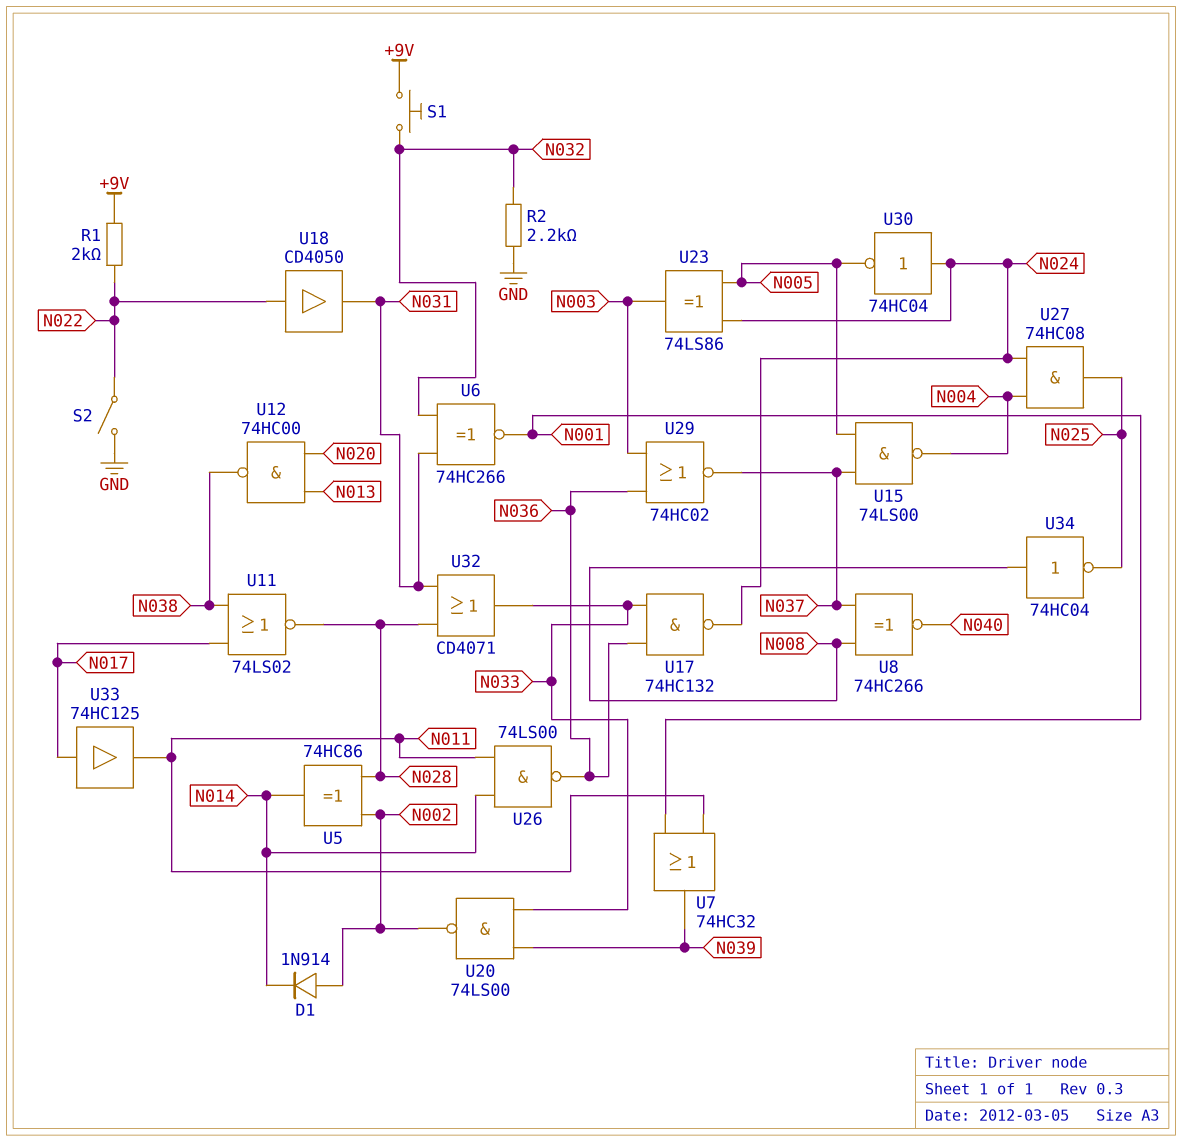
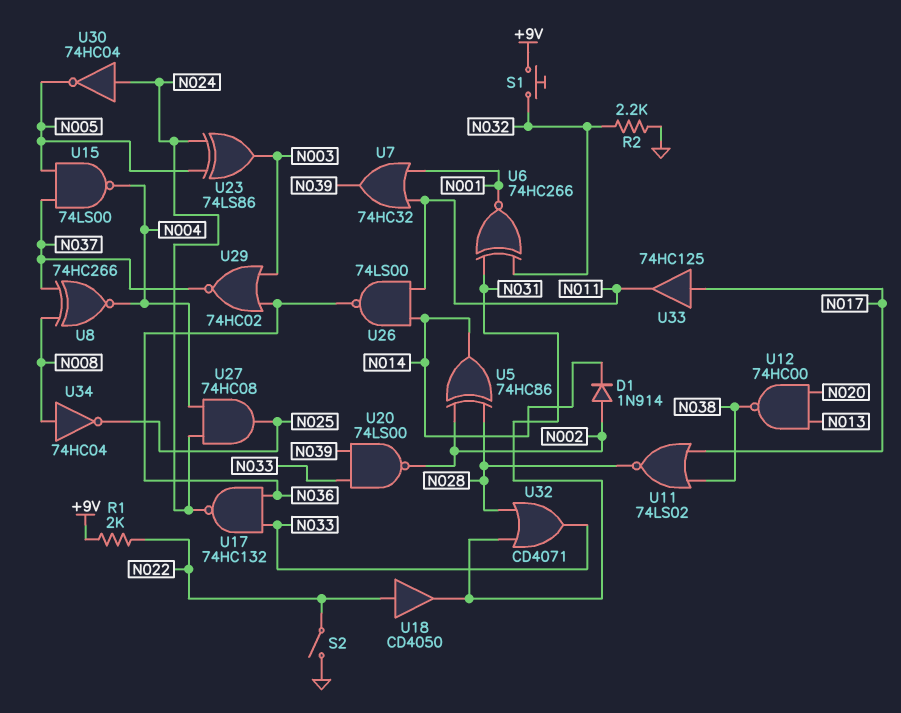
U8: XNOR 74HC266 (in N008, in N037, out N040) -> XNOR 74HC266 (in N008, in N037, out N004)

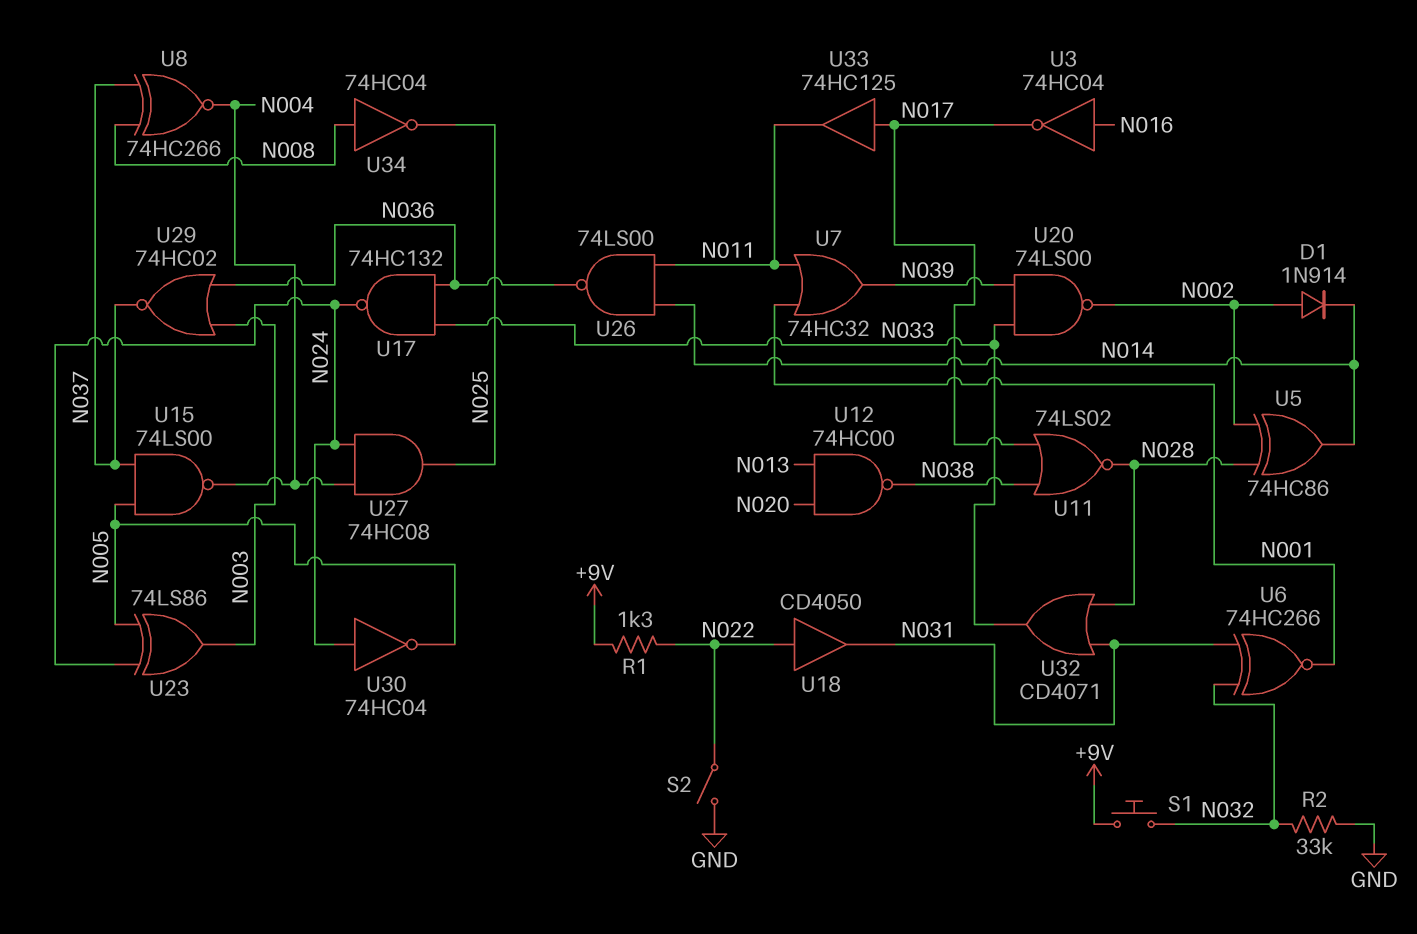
R1: 2k (+9V, N022) -> 1.3k (+9V, N022)
R2: 2.2k (GND, N032) -> 33k (GND, N032)
U3: none -> NOT 74HC04 (in N016, out N017)

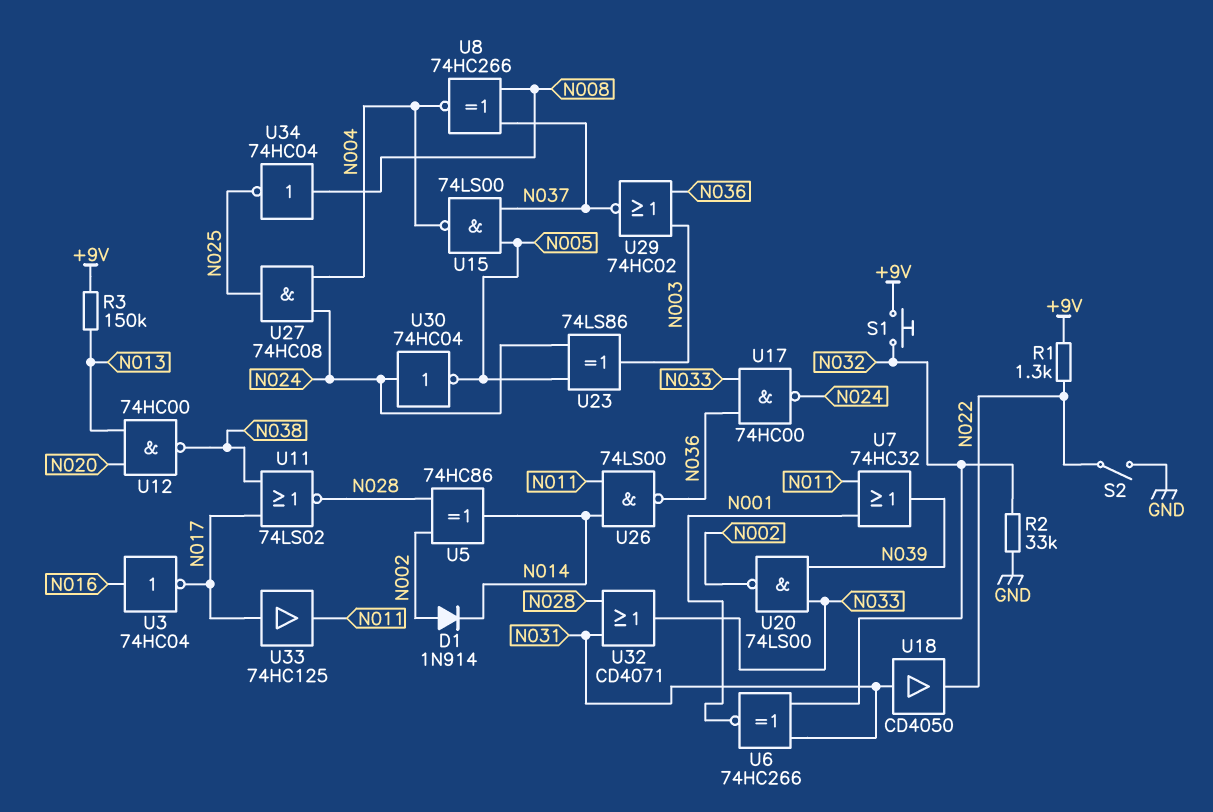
R3: none -> 150k (+9V, N013)
U17: NAND 74HC132 (in N033, in N036, out N024) -> NAND 74HC00 (in N033, in N036, out N024)
U18: buffer CD4050 (in N022, out N031) -> buffer CD4050 (in N031, out N022)

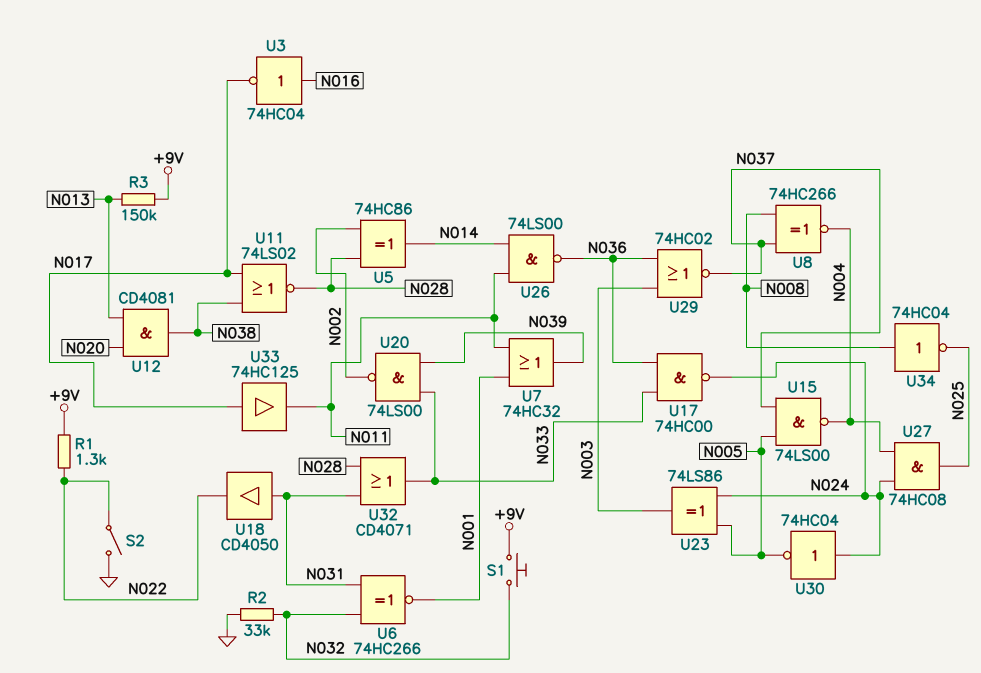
D1: diode 1N914 (A N002, K N014) -> none
U12: NAND 74HC00 (in N013, in N020, out N038) -> AND CD4081 (in N013, in N020, out N038)

